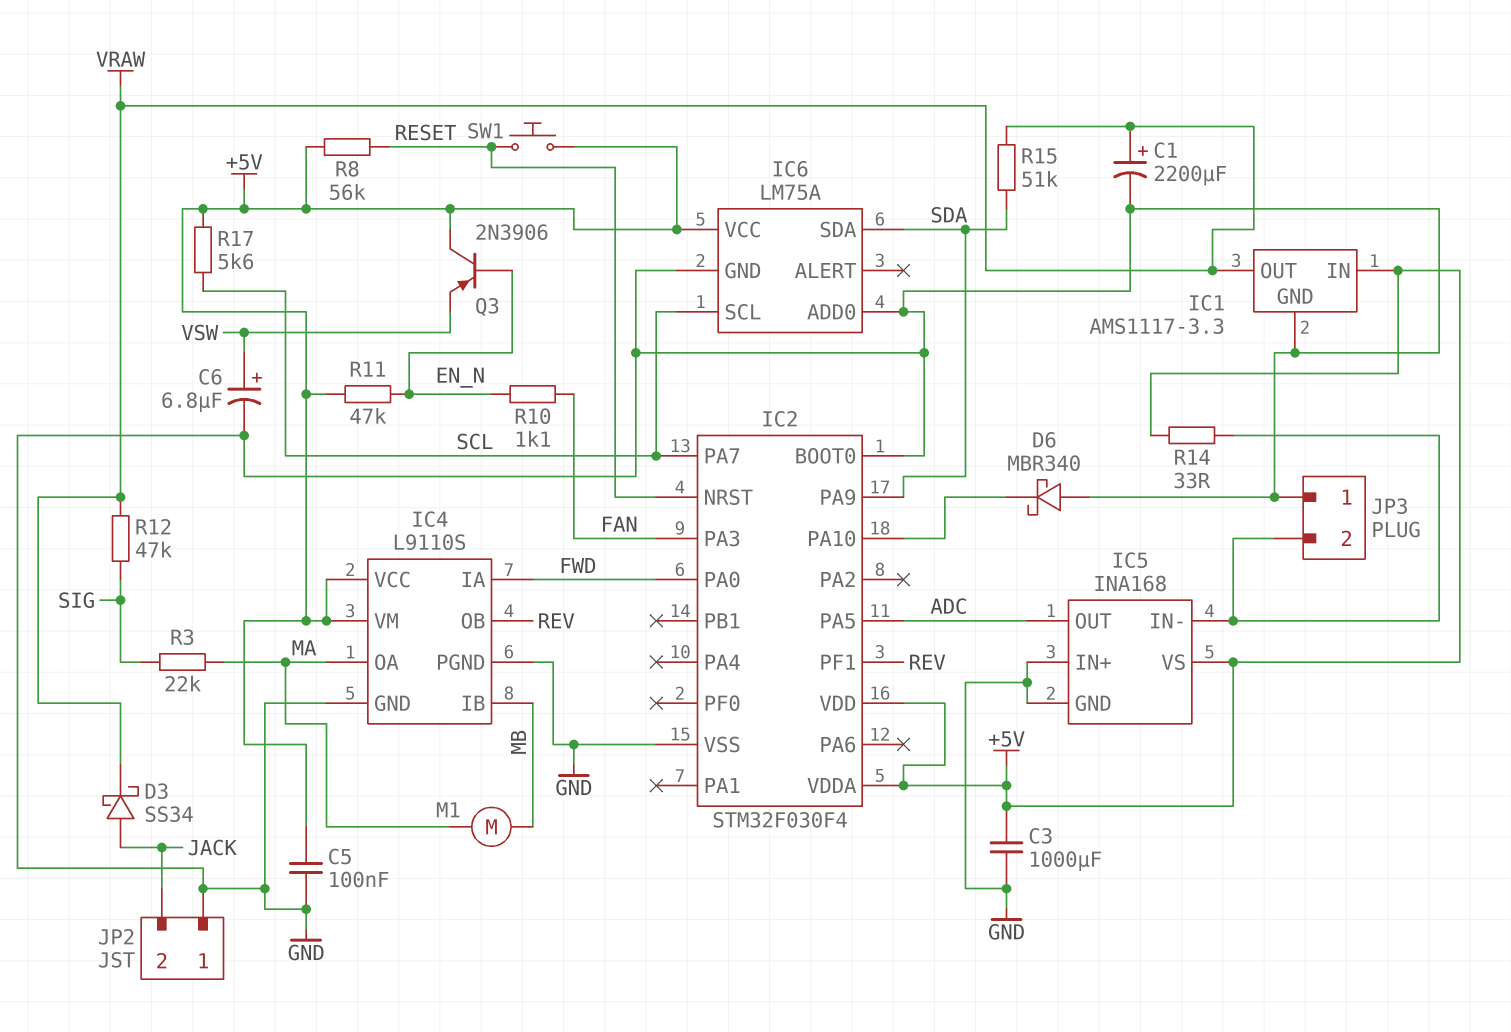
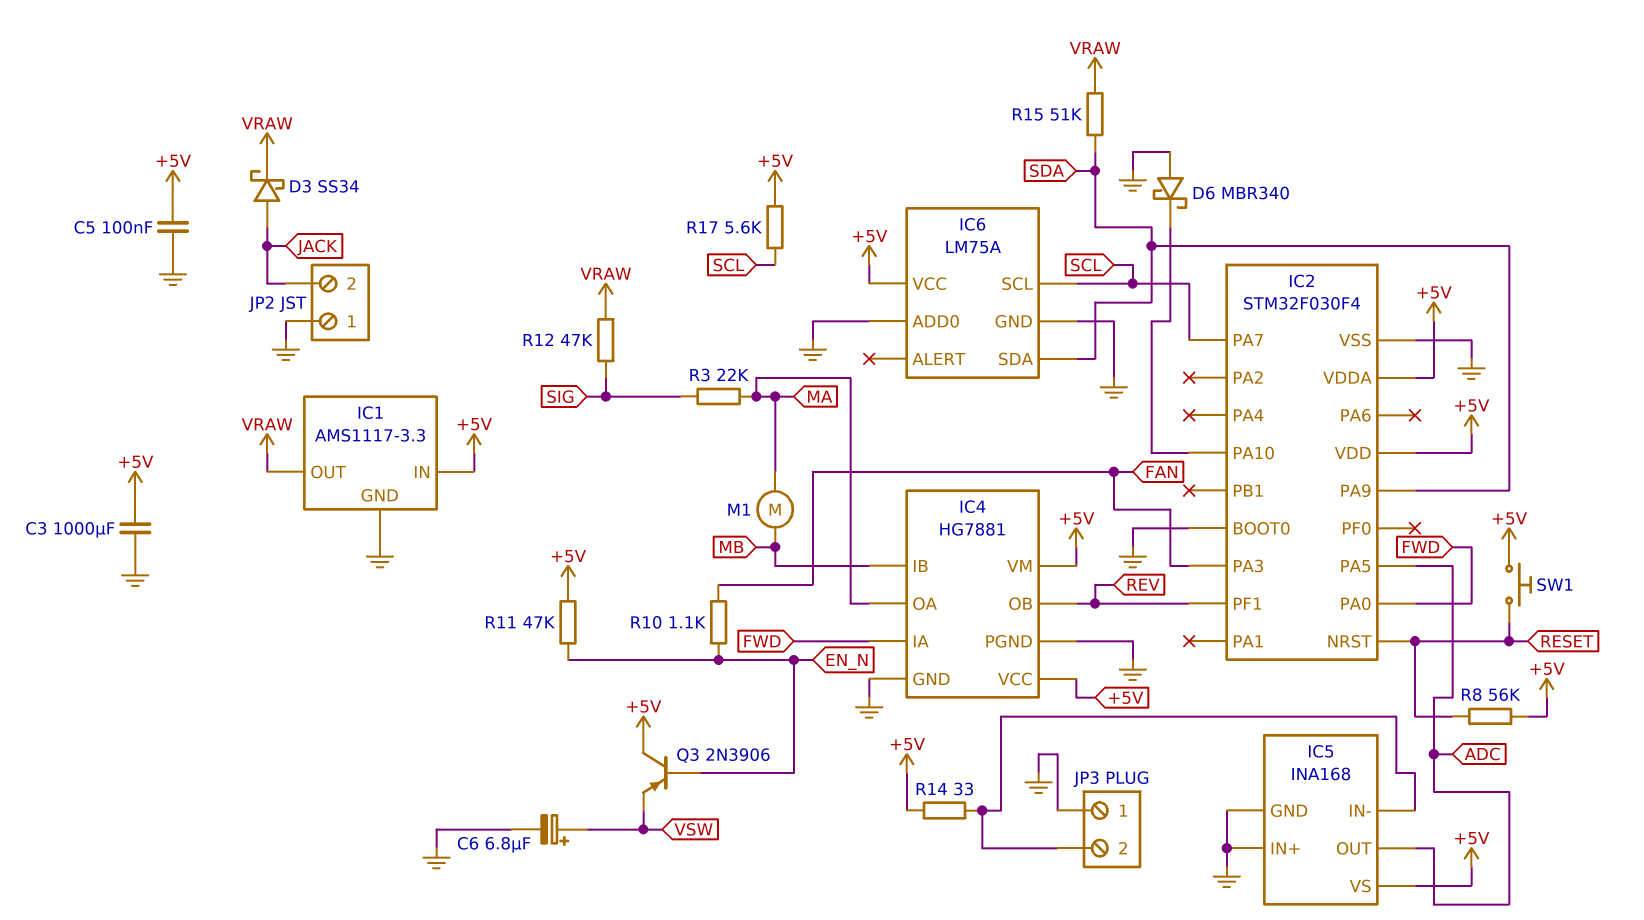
C1: 2200uF (plus VRAW, minus GND) -> none
IC4: L9110S -> HG7881

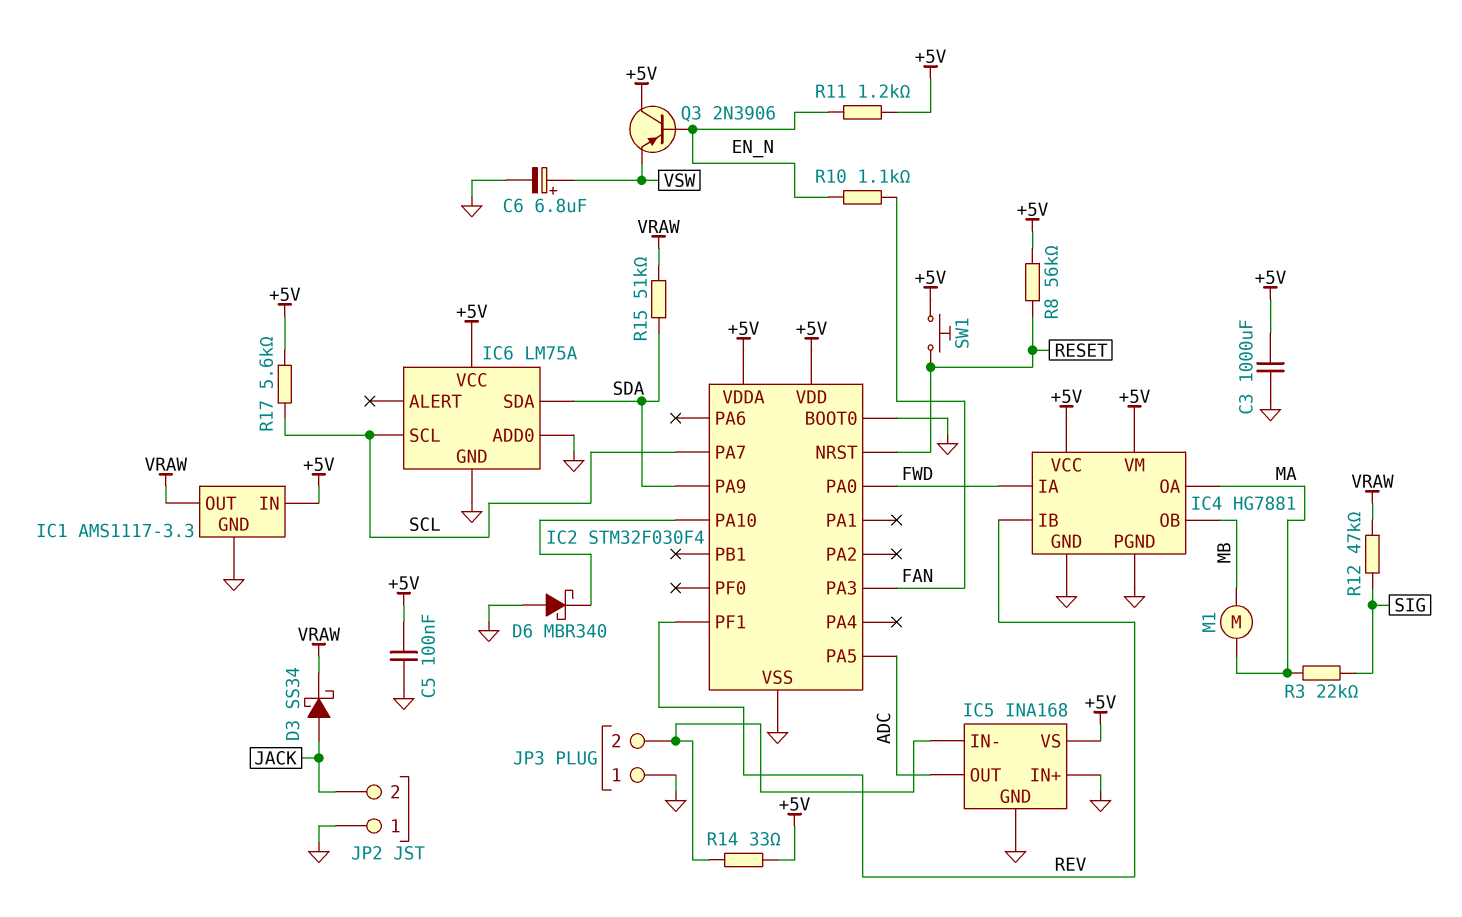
IC4 pin IB: MB -> REV
IC4 pin OB: REV -> MB
R11: 47k (+5V, EN_N) -> 1.2k (+5V, EN_N)

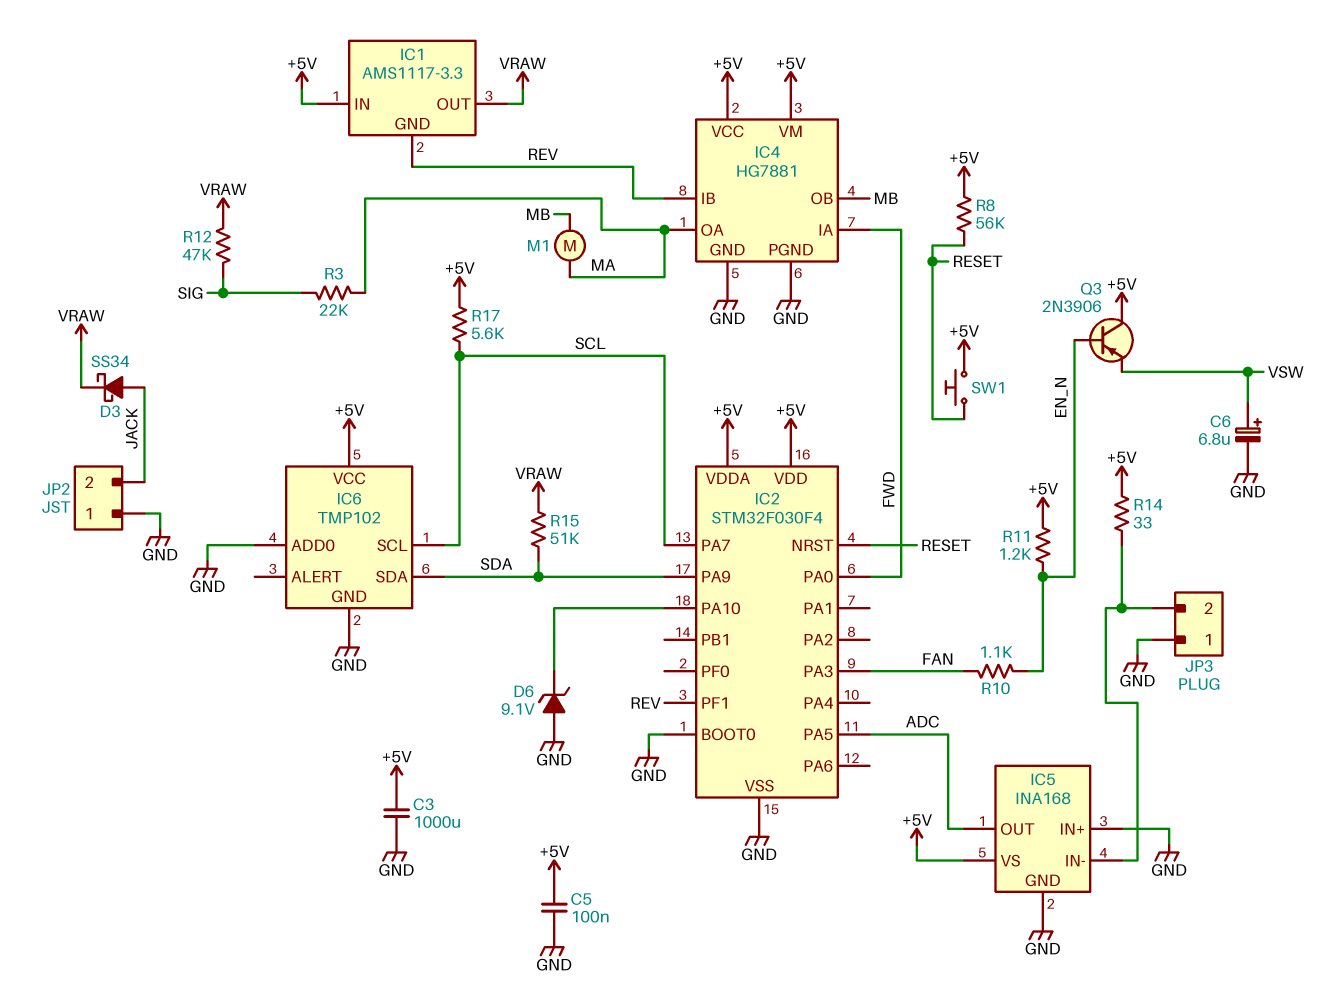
D6: schottky MBR340 (A GND, K IC2/PA10) -> zener 9.1V (A GND, K IC2/PA10)
IC1 pin GND: GND -> REV
IC6: LM75A -> TMP102

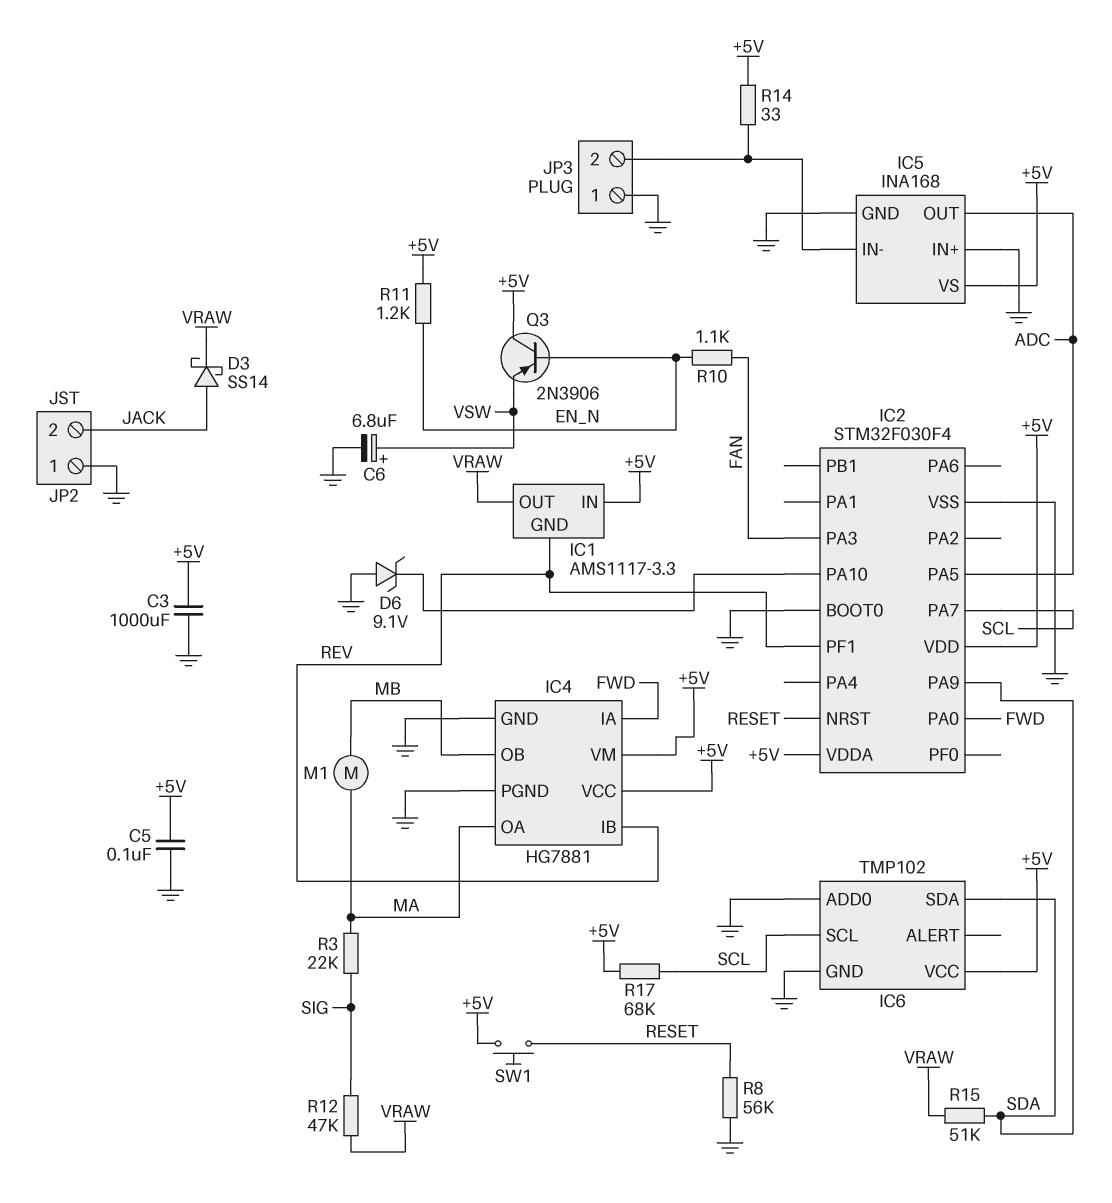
D3: schottky SS34 (A JACK, K VRAW) -> schottky SS14 (A JACK, K VRAW)
R8: 56k (+5V, RESET) -> 56k (GND, RESET)
R17: 5.6k (+5V, SCL) -> 68k (+5V, SCL)

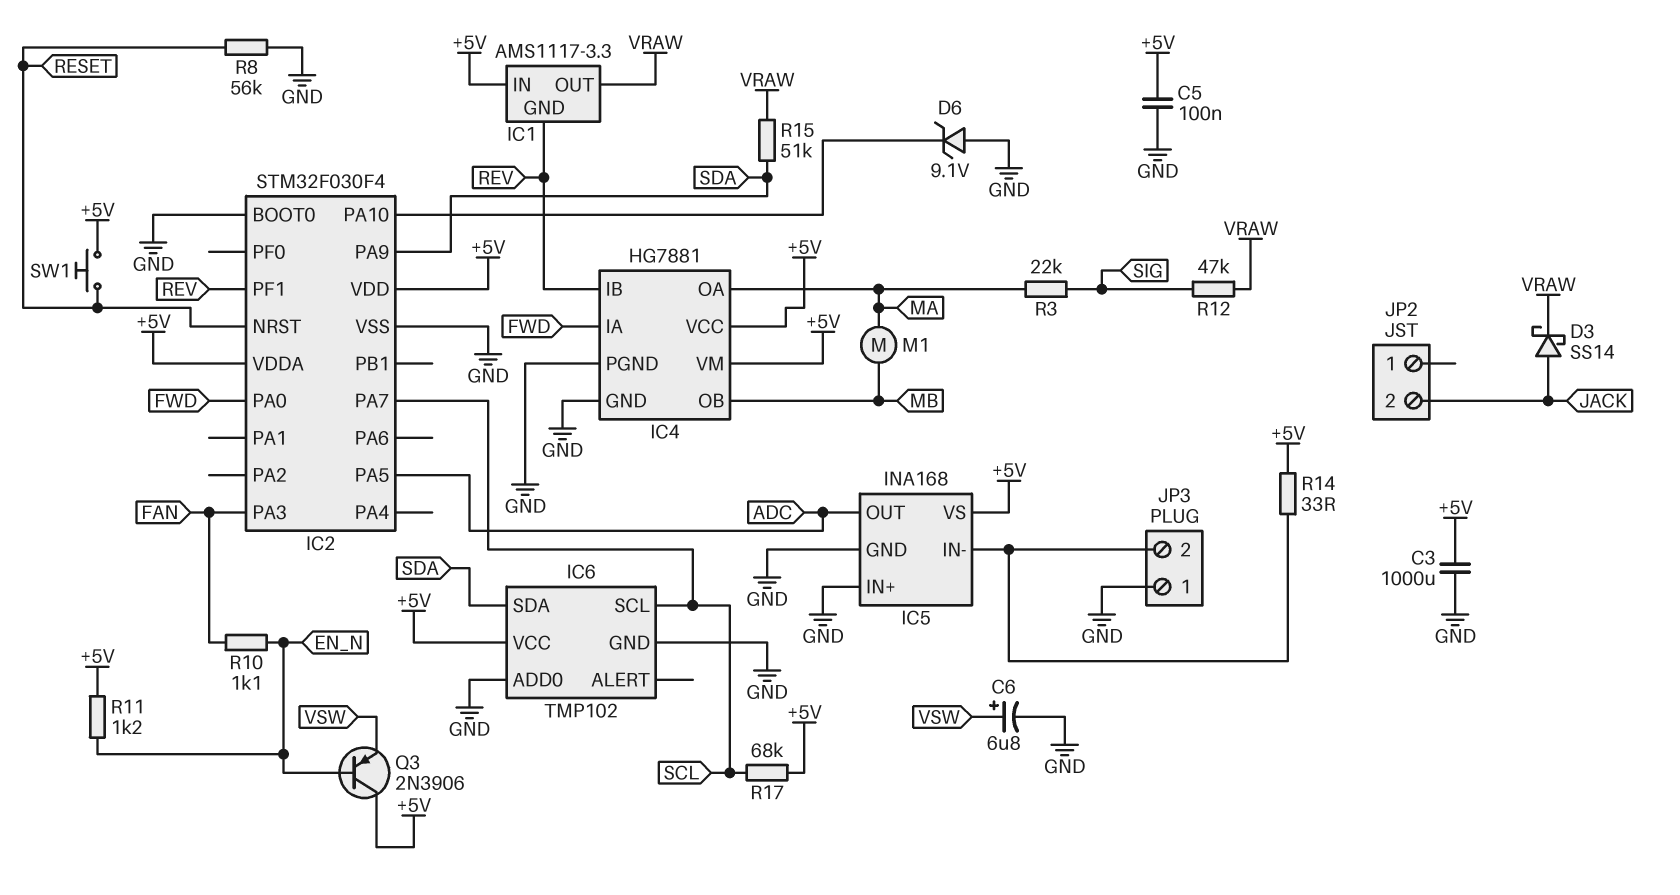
JP2 pin 1: GND -> none

